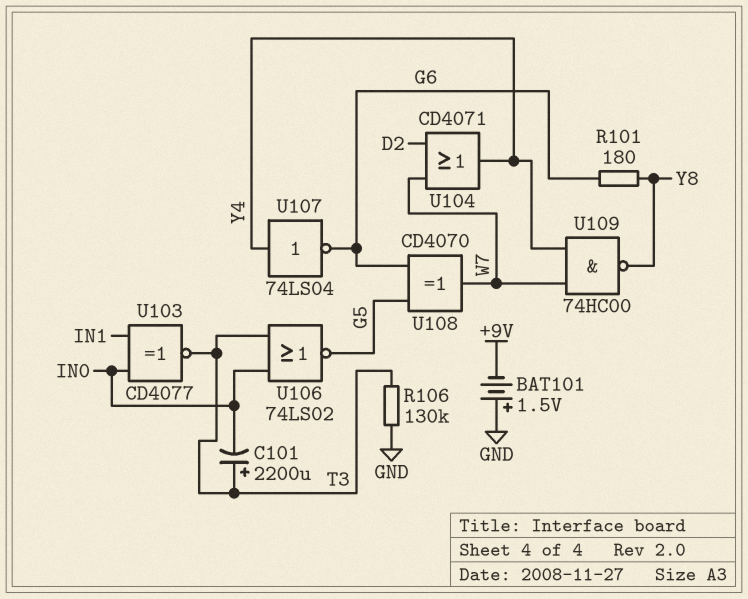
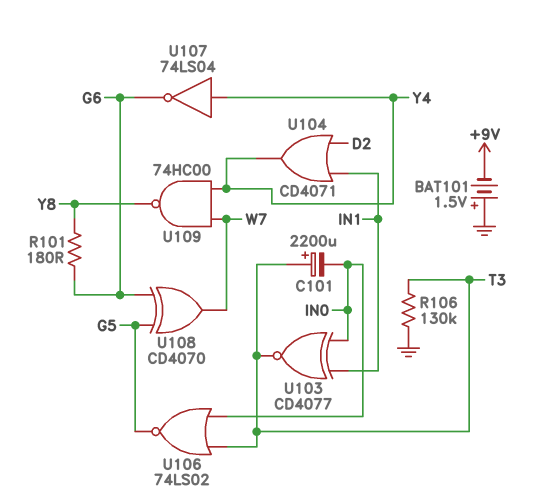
U104: OR CD4071 (in D2, in W7, out Y4) -> OR CD4071 (in D2, in IN1, out Y4)

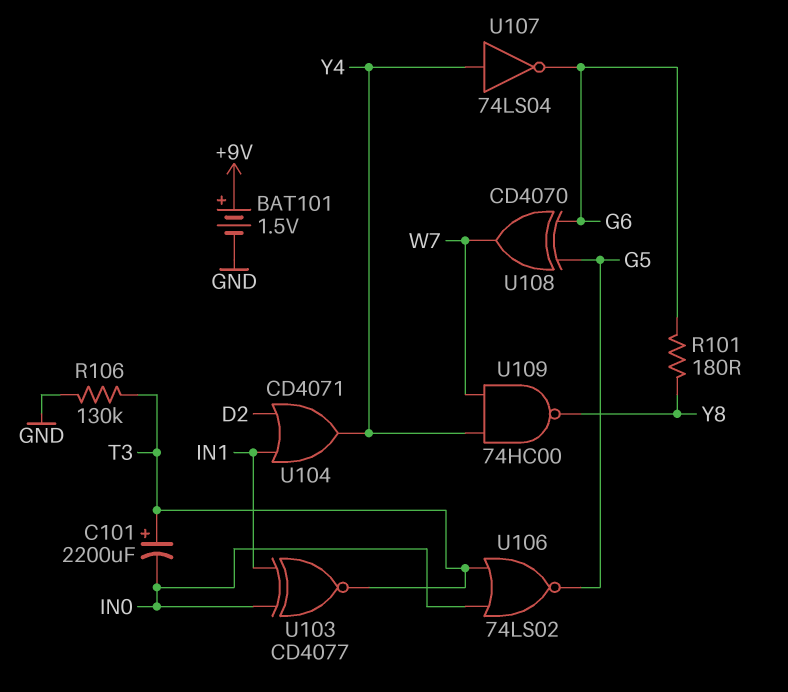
BAT101: 1.5V (plus GND, minus +9V) -> 1.5V (plus +9V, minus GND)

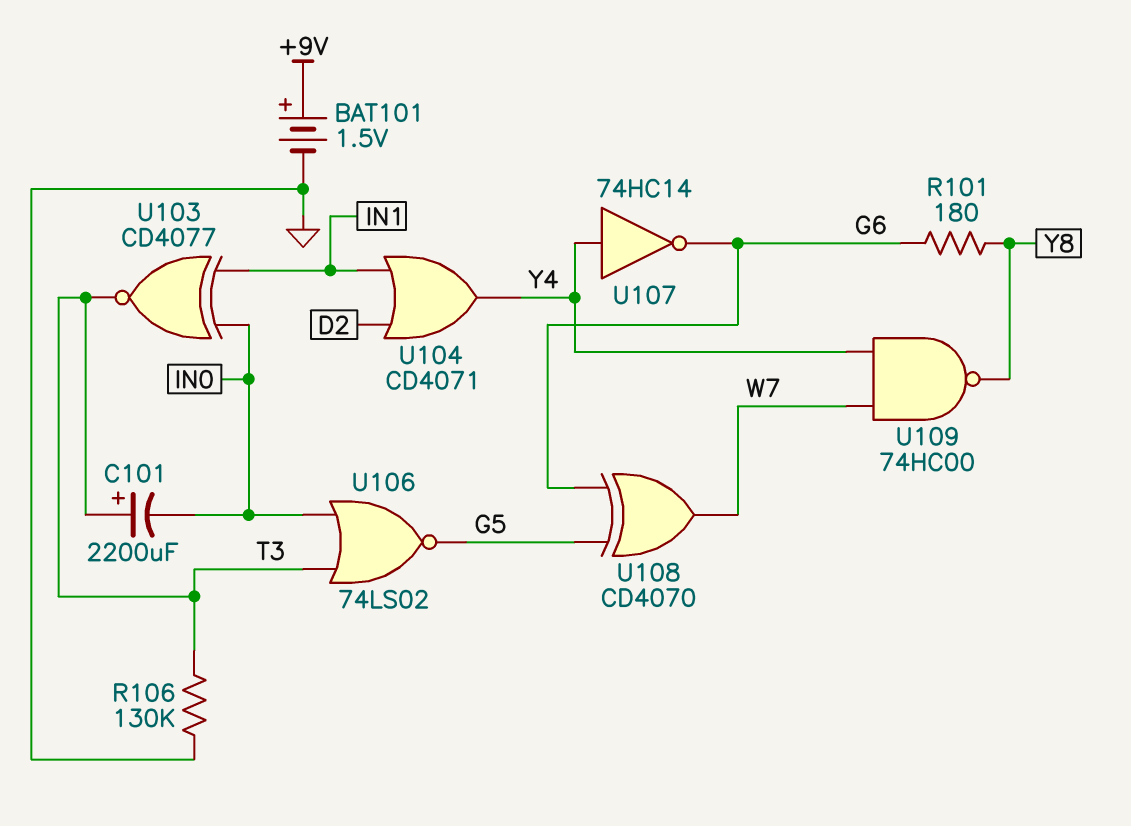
U107: NOT 74LS04 (in Y4, out G6) -> NOT 74HC14 (in Y4, out G6)

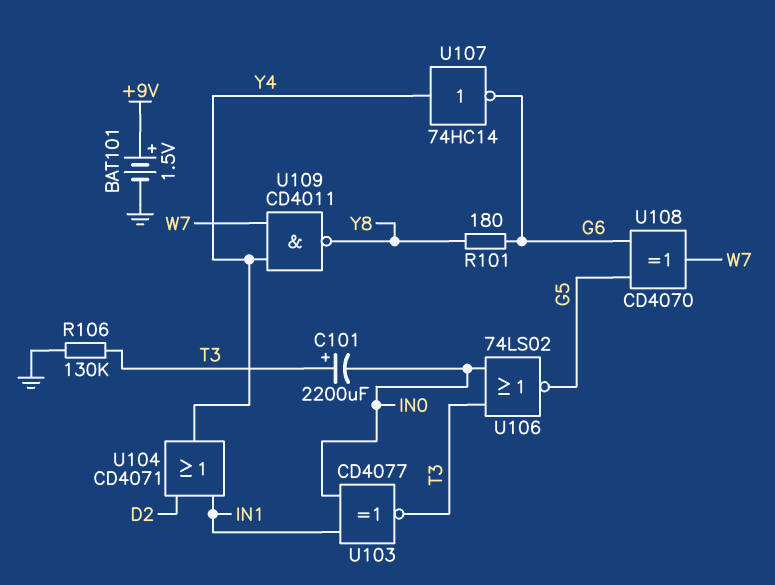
U109: NAND 74HC00 (in W7, in Y4, out Y8) -> NAND CD4011 (in W7, in Y4, out Y8)

